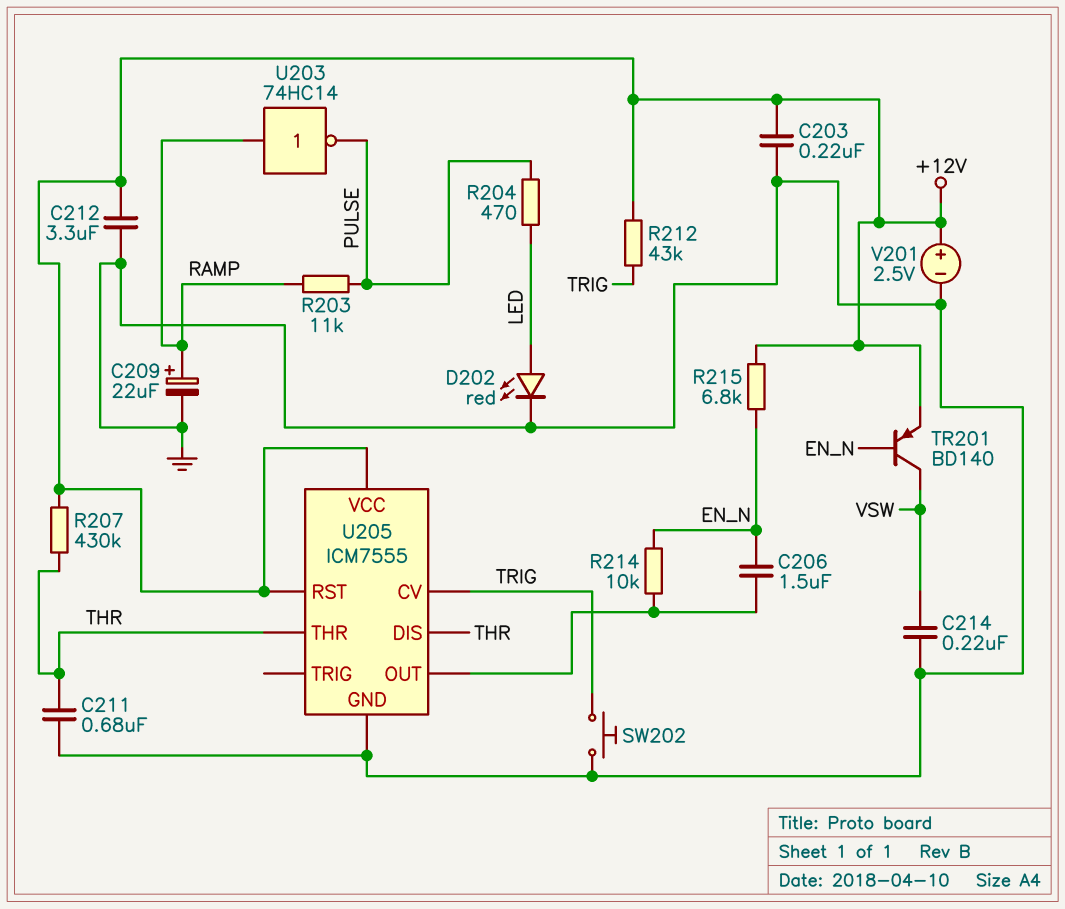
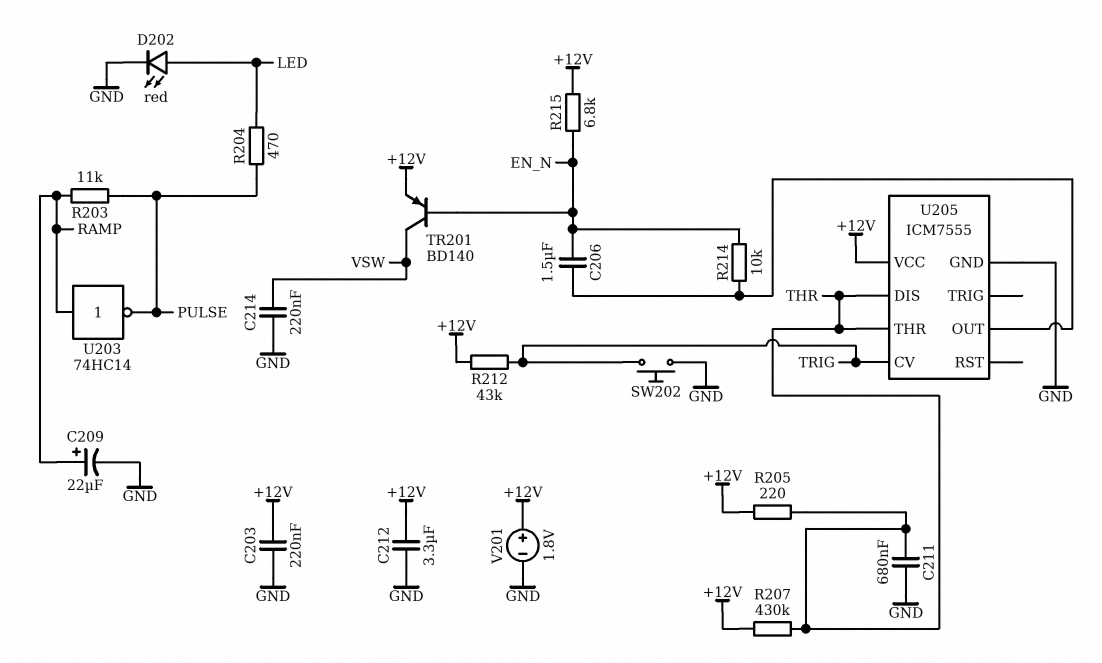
R205: none -> 220 (+12V, THR)
U205 pin RST: +12V -> none
V201: 2.5V (plus +12V, minus GND) -> 1.8V (plus +12V, minus GND)

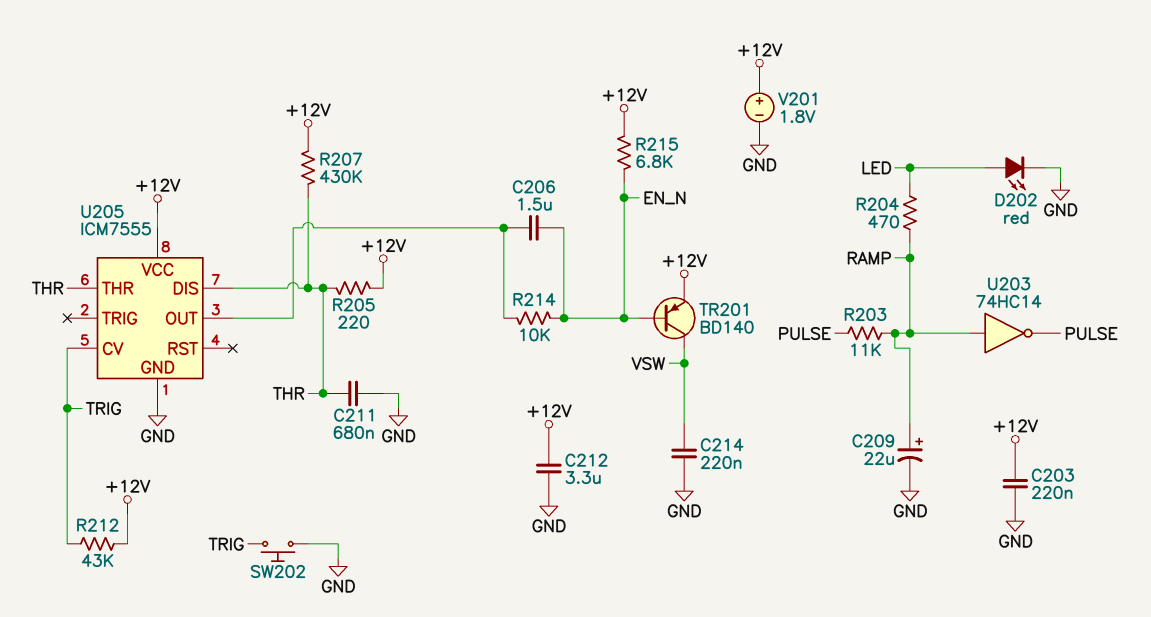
R204: 470 (LED, PULSE) -> 470 (LED, RAMP)

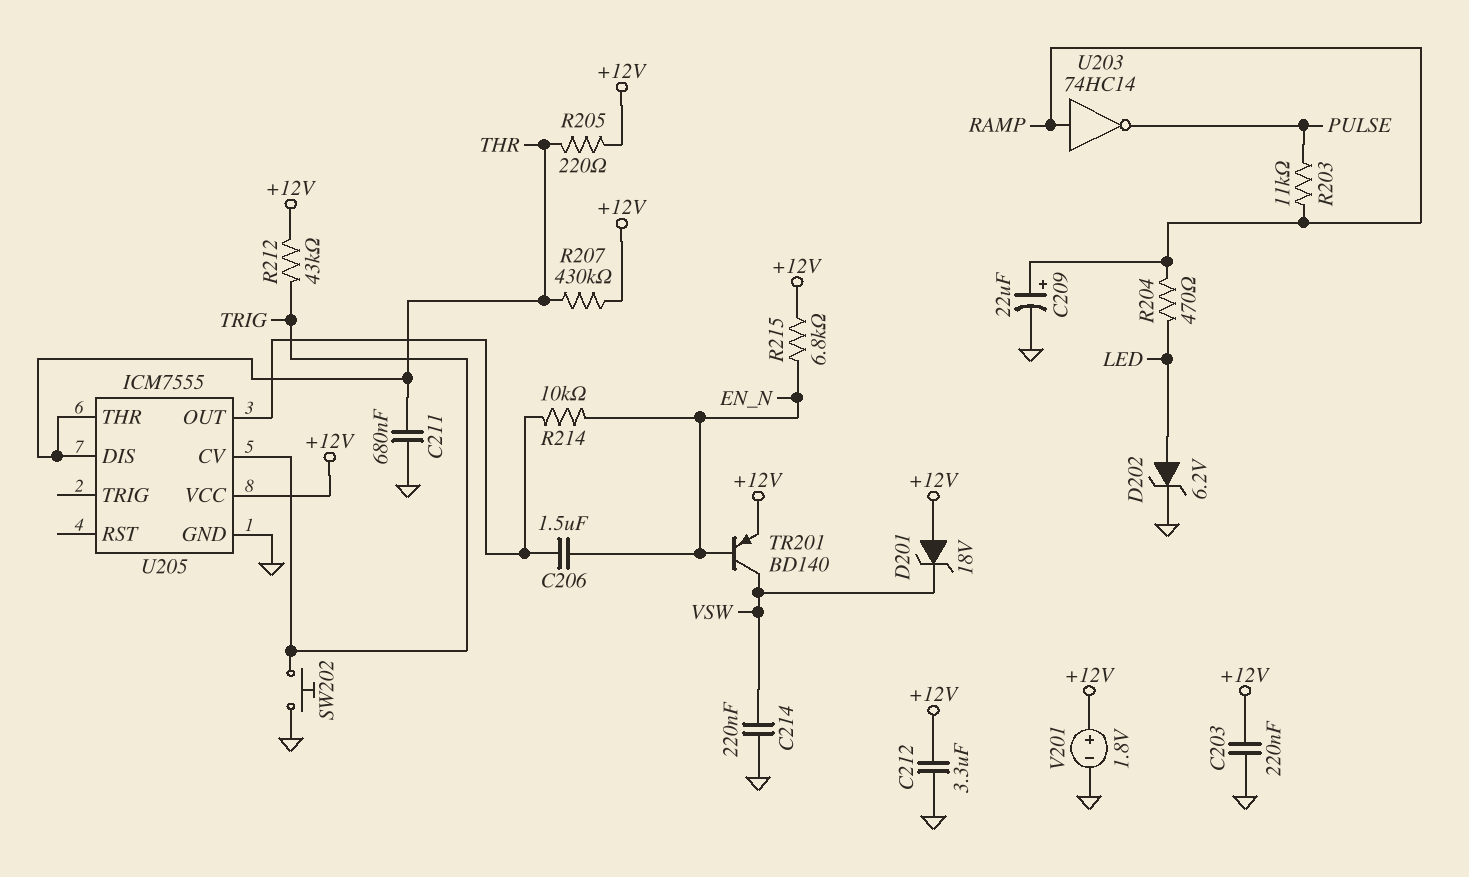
D201: none -> zener 18V (A +12V, K VSW)
D202: LED red (A LED, K GND) -> zener 6.2V (A LED, K GND)

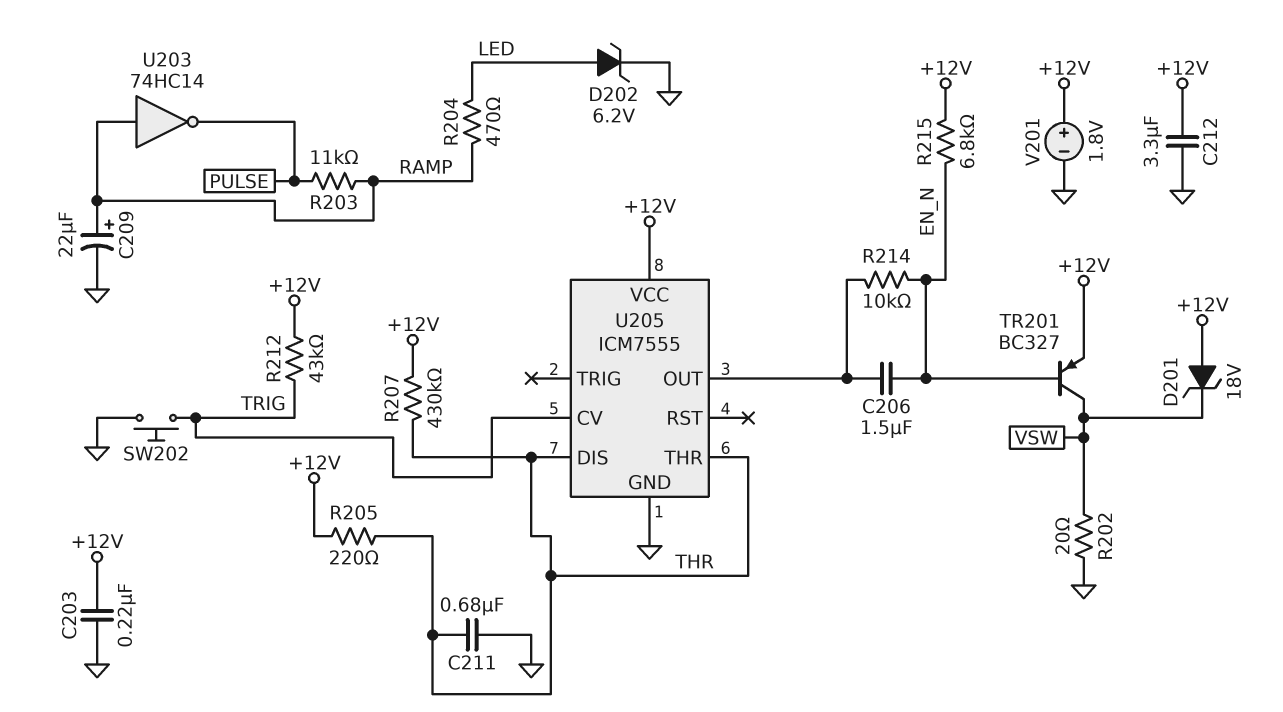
C214: 220nF (GND, VSW) -> none
R202: none -> 20 (GND, VSW)
TR201: PNP BD140 (B EN_N, C VSW, E +12V) -> PNP BC327 (B EN_N, C VSW, E +12V)

